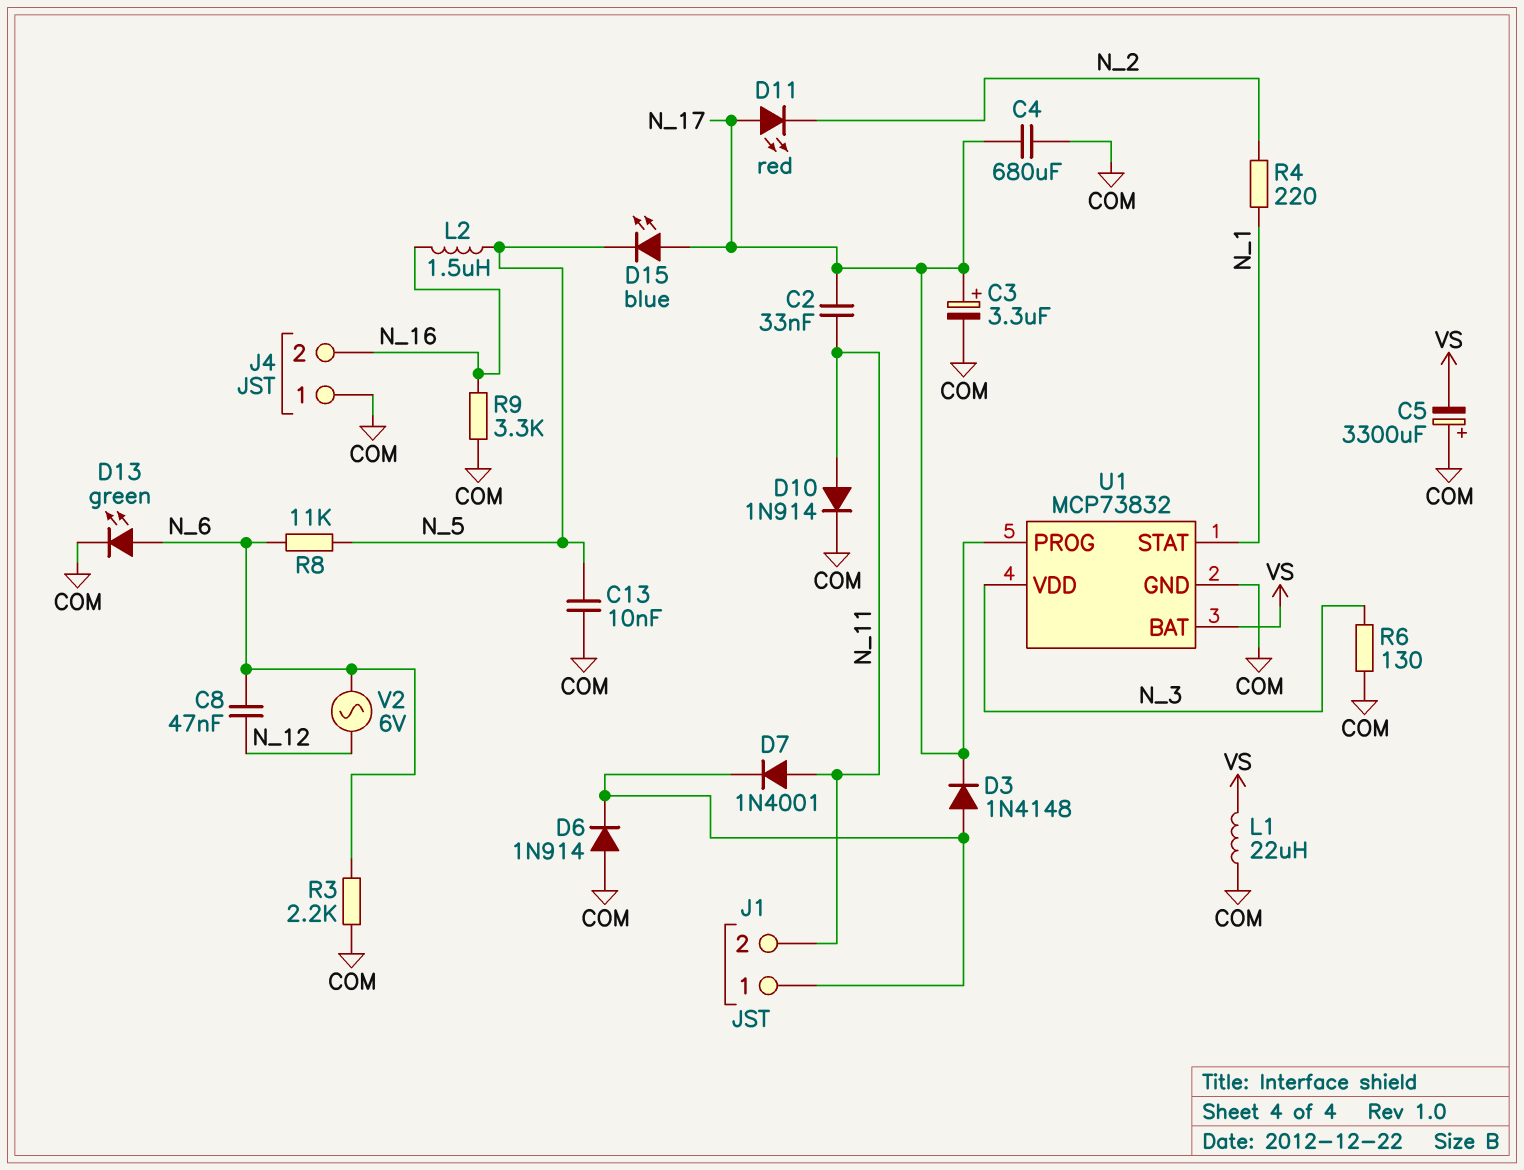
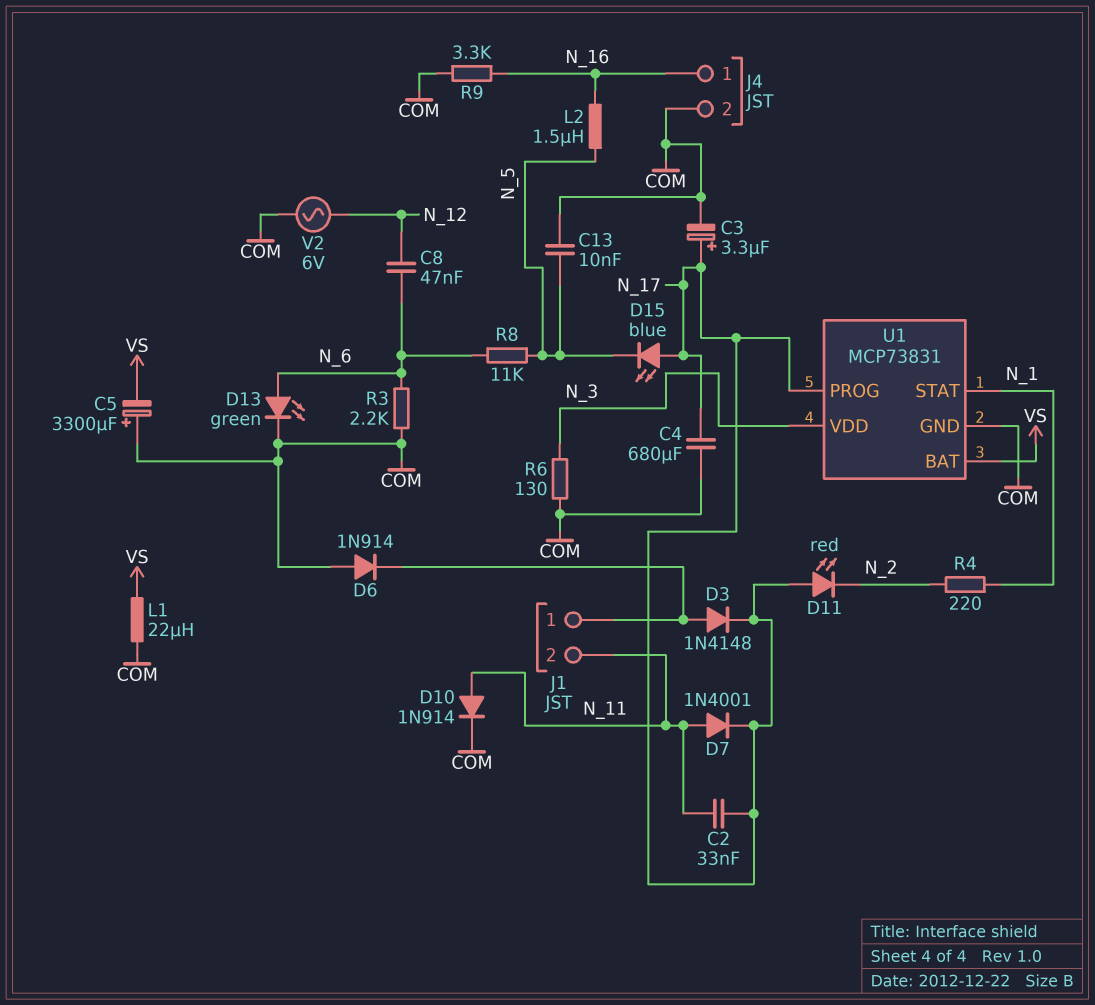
D7: diode 1N4001 (A N_11, K J1/1) -> diode 1N4001 (A N_11, K N_17)
J4 pin 1: COM -> N_16
J4 pin 2: N_16 -> COM
U1: MCP73832 -> MCP73831
V2: AC 6V (N_6, N_12) -> AC 6V (COM, N_12)

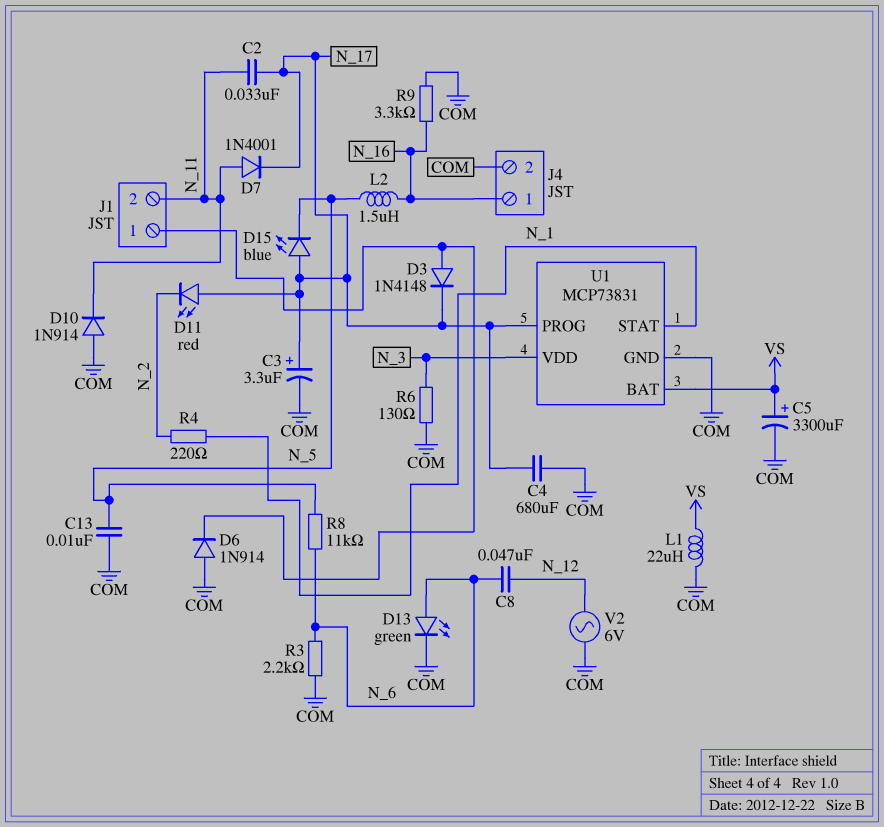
C5: 3300uF (plus COM, minus VS) -> 3300uF (plus VS, minus COM)
D10: diode 1N914 (A N_11, K COM) -> diode 1N914 (A COM, K N_11)

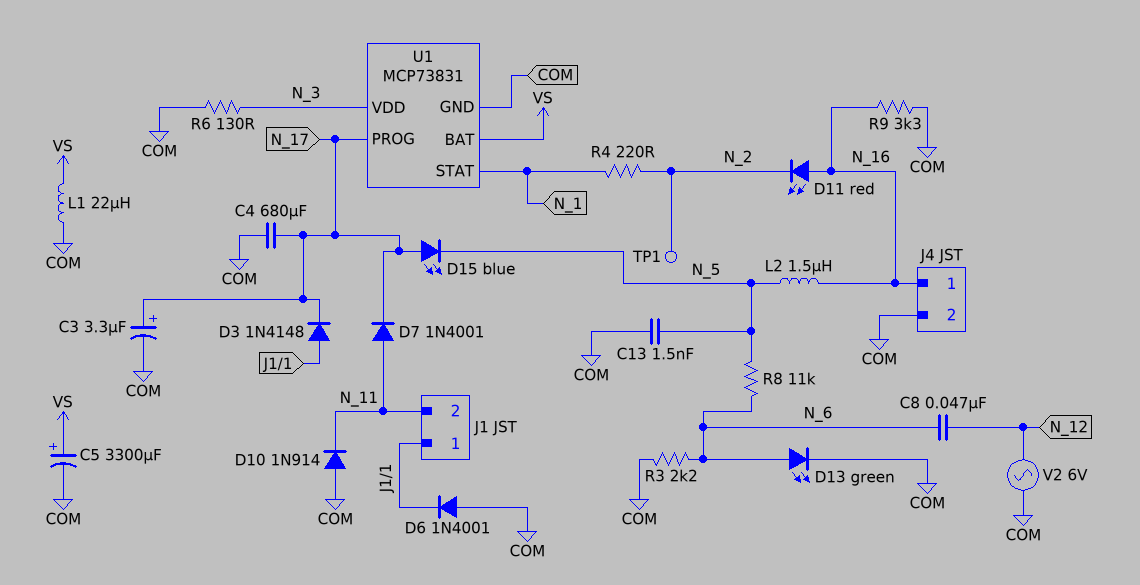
C2: 33nF (N_11, N_17) -> none
C13: 10nF (COM, N_5) -> 1.5nF (COM, N_5)
D6: diode 1N914 (A COM, K J1/1) -> diode 1N4001 (A COM, K J1/1)
D11: LED red (A N_17, K N_2) -> LED red (A N_16, K N_2)
TP1: none -> test point (N_2)

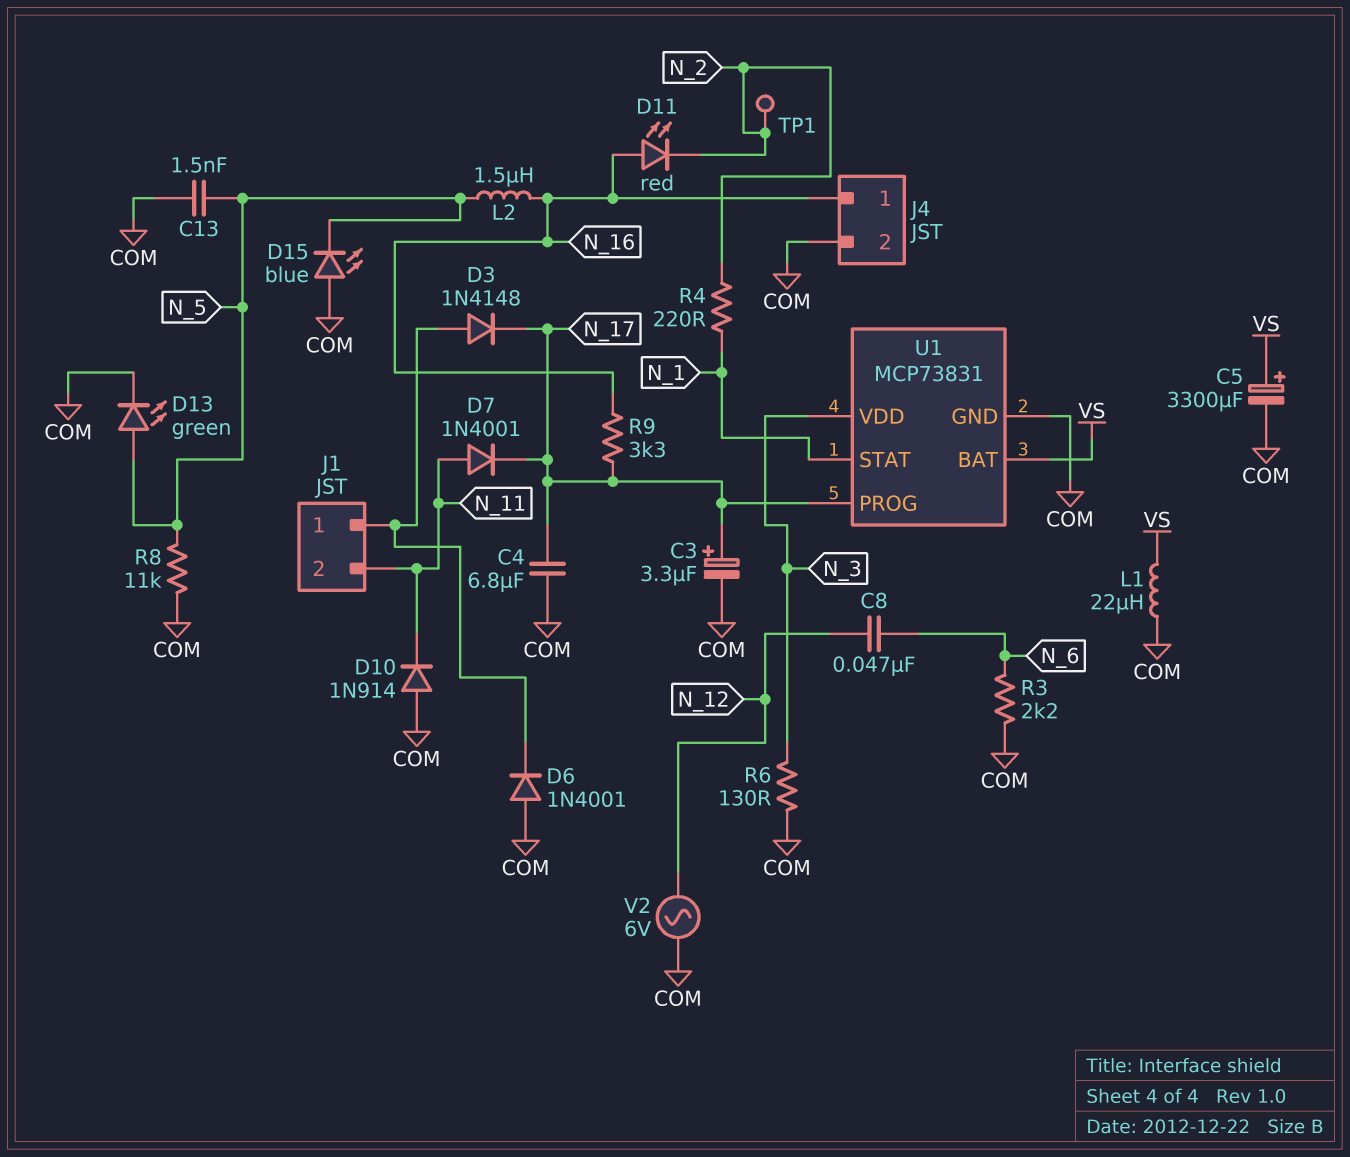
C4: 680uF (COM, N_17) -> 6.8uF (COM, N_17)
D13: LED green (A N_6, K COM) -> LED green (A N_5, K COM)
D15: LED blue (A N_17, K N_5) -> LED blue (A COM, K N_5)
R8: 11k (N_5, N_6) -> 11k (COM, N_5)
R9: 3.3k (COM, N_16) -> 3.3k (N_16, N_17)

